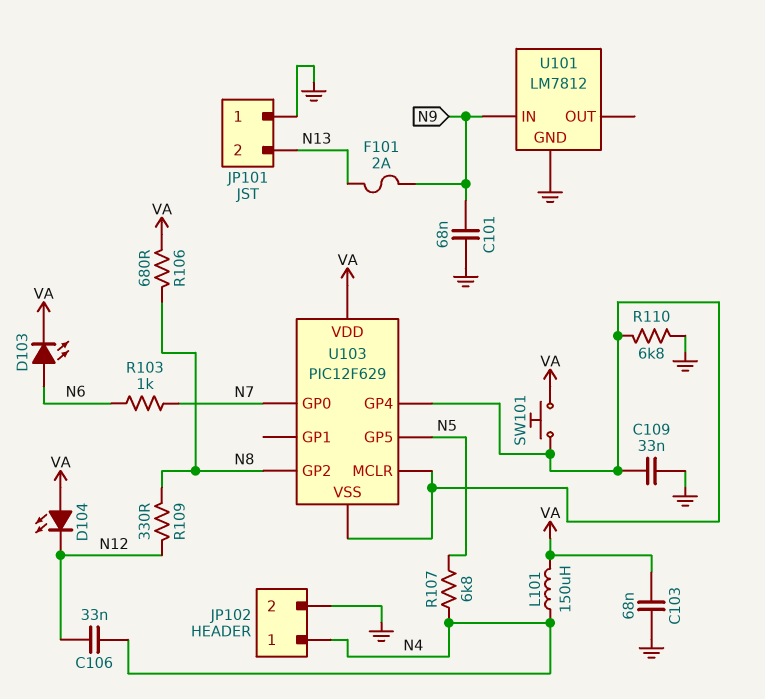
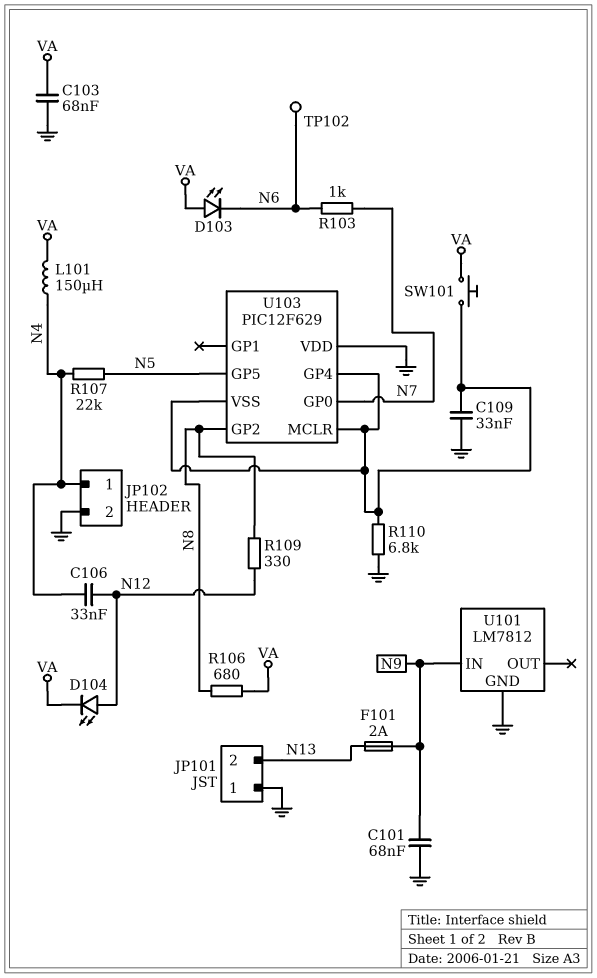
D103: LED (A N6, K VA) -> LED (A VA, K N6)
D104: LED (A VA, K N12) -> LED (A N12, K VA)
R107: 6.8k (N4, N5) -> 22k (N4, N5)
TP102: none -> test point (N6)
U103 pin VDD: VA -> GND

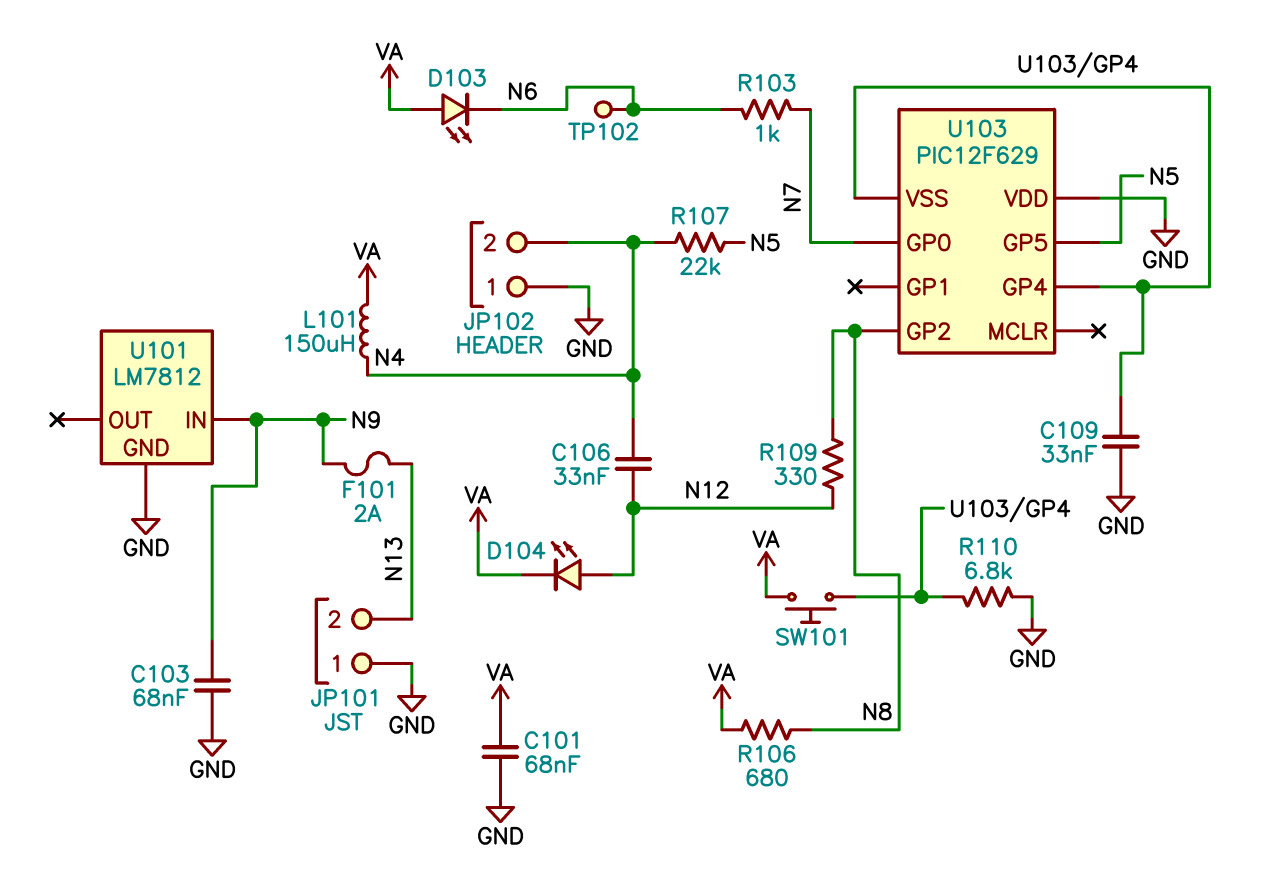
C101: 68nF (GND, N9) -> 68nF (GND, VA)
C103: 68nF (GND, VA) -> 68nF (GND, N9)
JP102 pin 1: N4 -> GND
JP102 pin 2: GND -> N4
U103 pin MCLR: U103/GP4 -> none

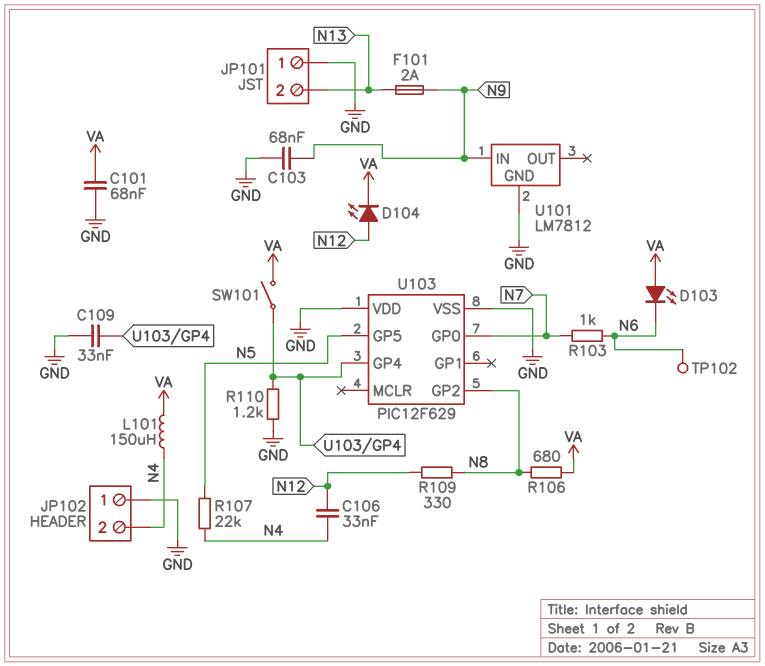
R110: 6.8k (GND, U103/GP4) -> 1.2k (GND, U103/GP4)
SW101: button (U103/GP4, VA) -> switch (U103/GP4, VA)
U103 pin VSS: U103/GP4 -> GND

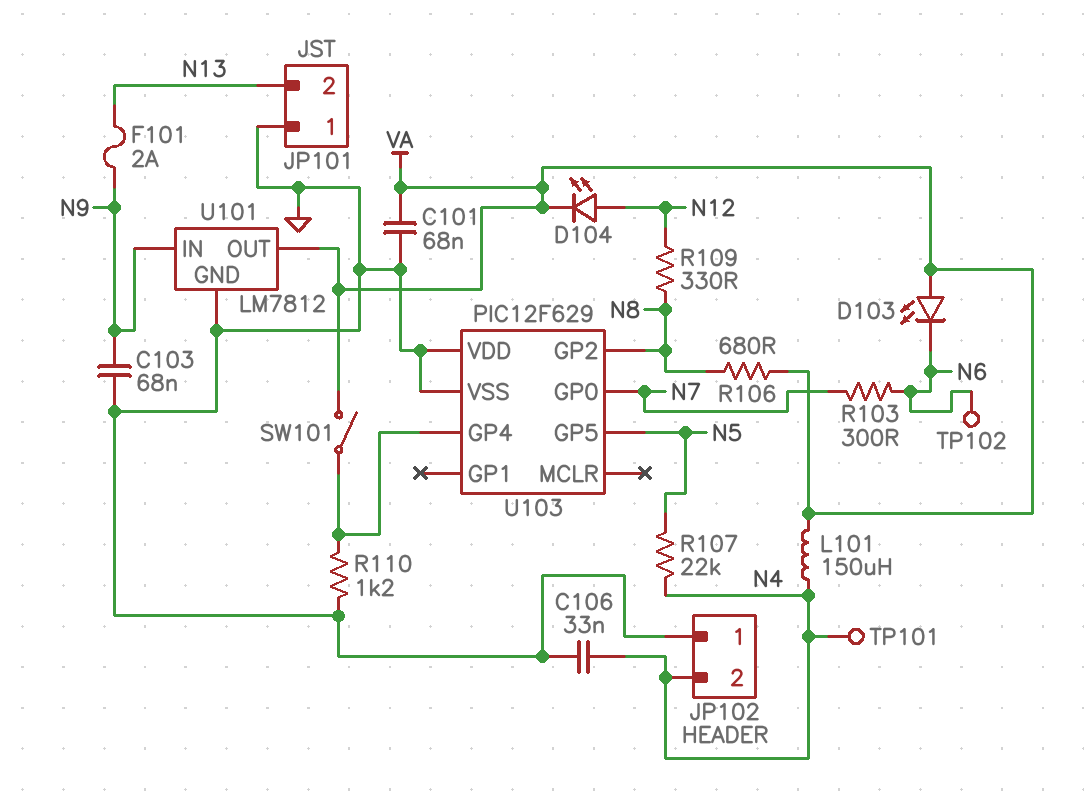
C106: 33nF (N4, N12) -> 33nF (GND, N4)
C109: 33nF (GND, U103/GP4) -> none
R103: 1k (N6, N7) -> 300 (N6, N7)
TP101: none -> test point (N4)
U101 pin OUT: none -> VA

